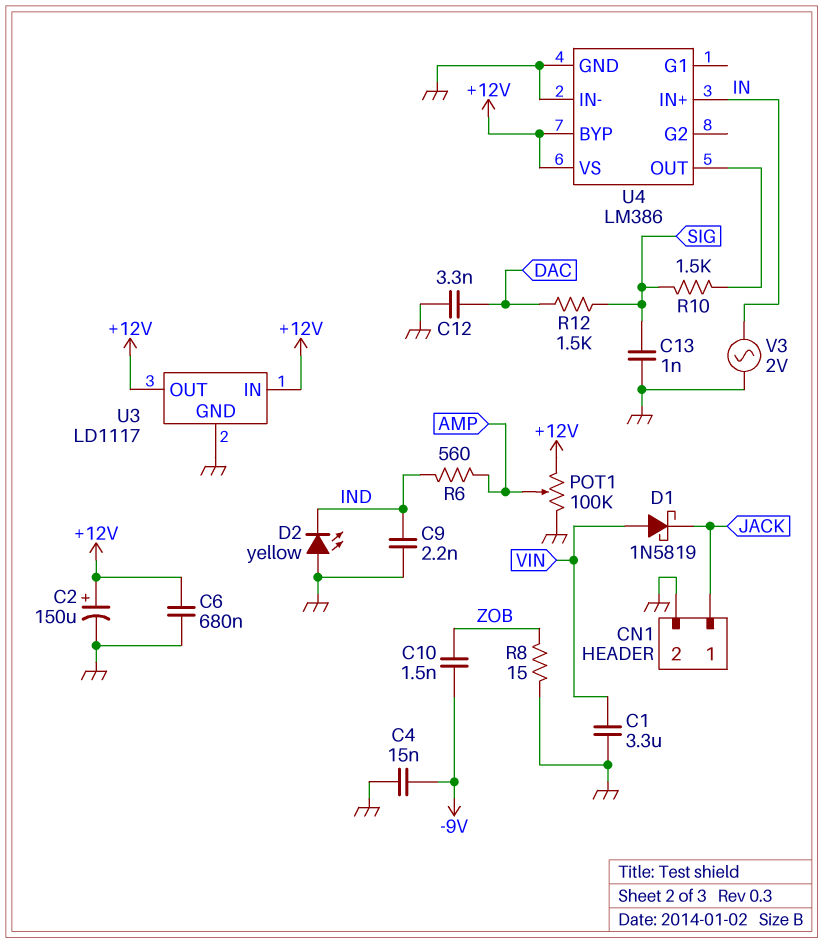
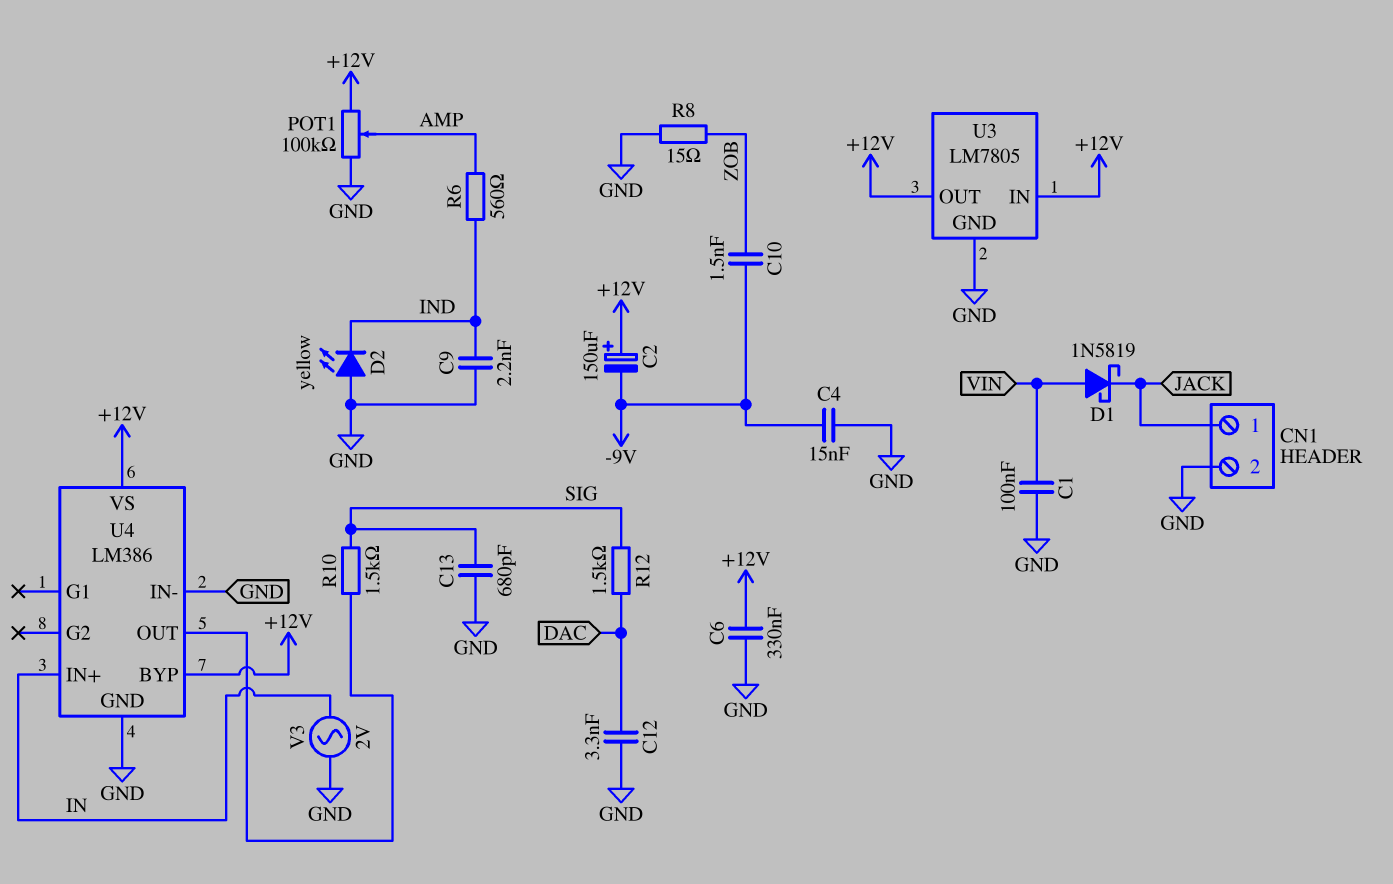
C1: 3.3uF (GND, VIN) -> 100nF (GND, VIN)
C2: 150uF (plus +12V, minus GND) -> 150uF (plus +12V, minus -9V)
C6: 680nF (+12V, GND) -> 330nF (+12V, GND)
C13: 1nF (GND, SIG) -> 680pF (GND, SIG)
U3: LD1117 -> LM7805

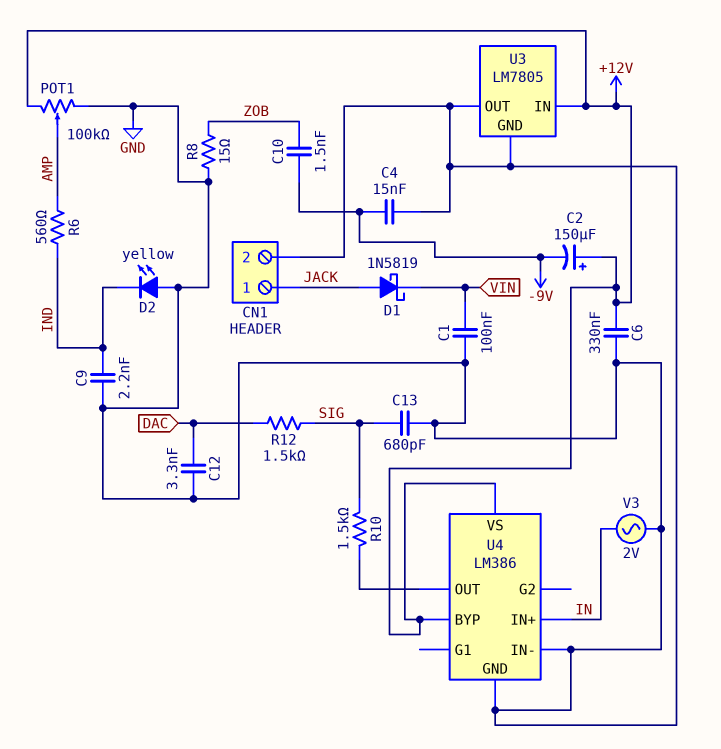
D1: schottky 1N5819 (A VIN, K JACK) -> schottky 1N5819 (A JACK, K VIN)
U3 pin OUT: +12V -> GND

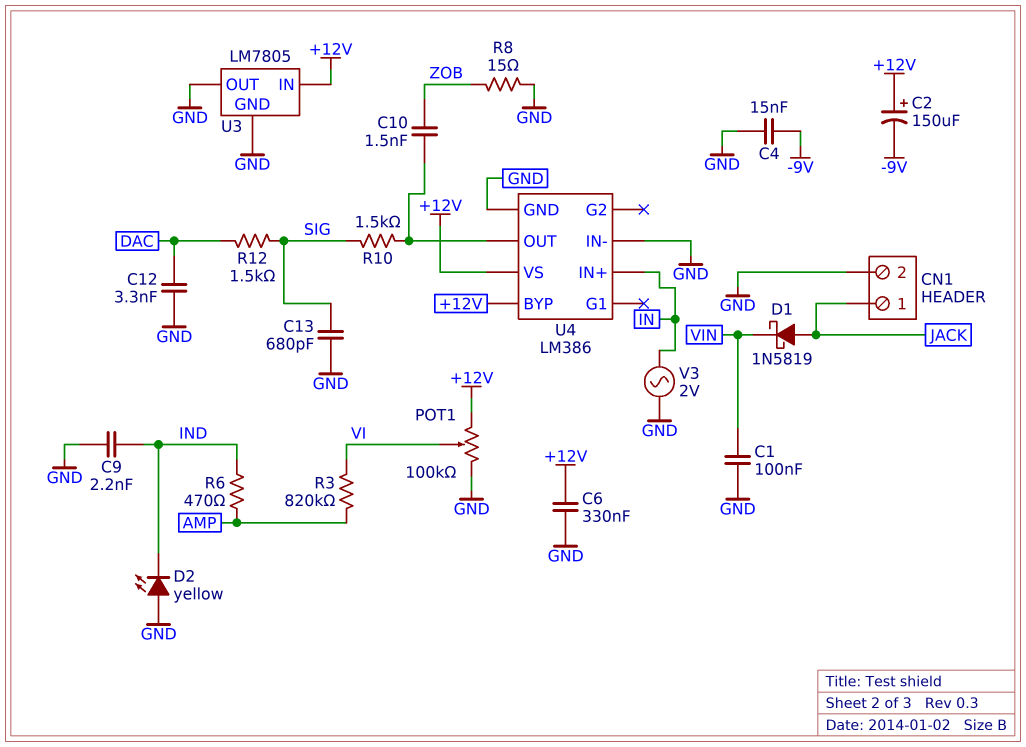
C10: 1.5nF (-9V, ZOB) -> 1.5nF (U4/OUT, ZOB)
POT1: 100k (+12V, GND, wiper AMP) -> 100k (+12V, GND, wiper VI)
R3: none -> 820k (AMP, VI)
R6: 560 (AMP, IND) -> 470 (AMP, IND)

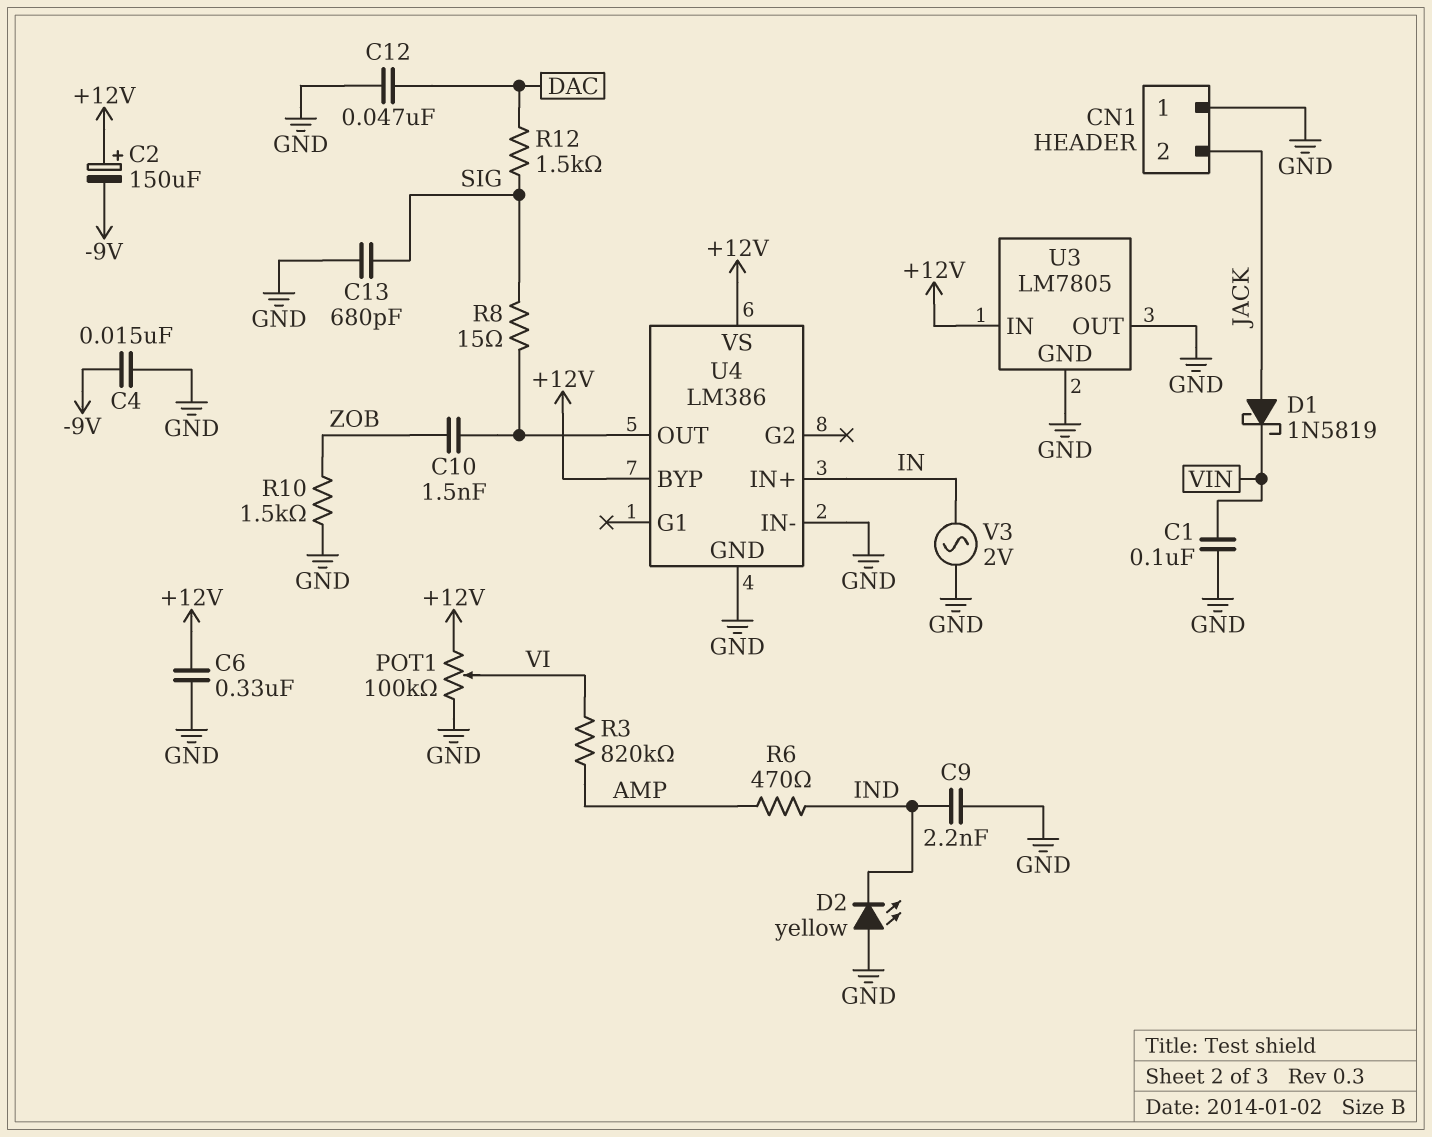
C12: 3.3nF (DAC, GND) -> 47nF (DAC, GND)
CN1 pin 1: JACK -> GND
CN1 pin 2: GND -> JACK
R8: 15 (GND, ZOB) -> 15 (SIG, U4/OUT)
R10: 1.5k (SIG, U4/OUT) -> 1.5k (GND, ZOB)

